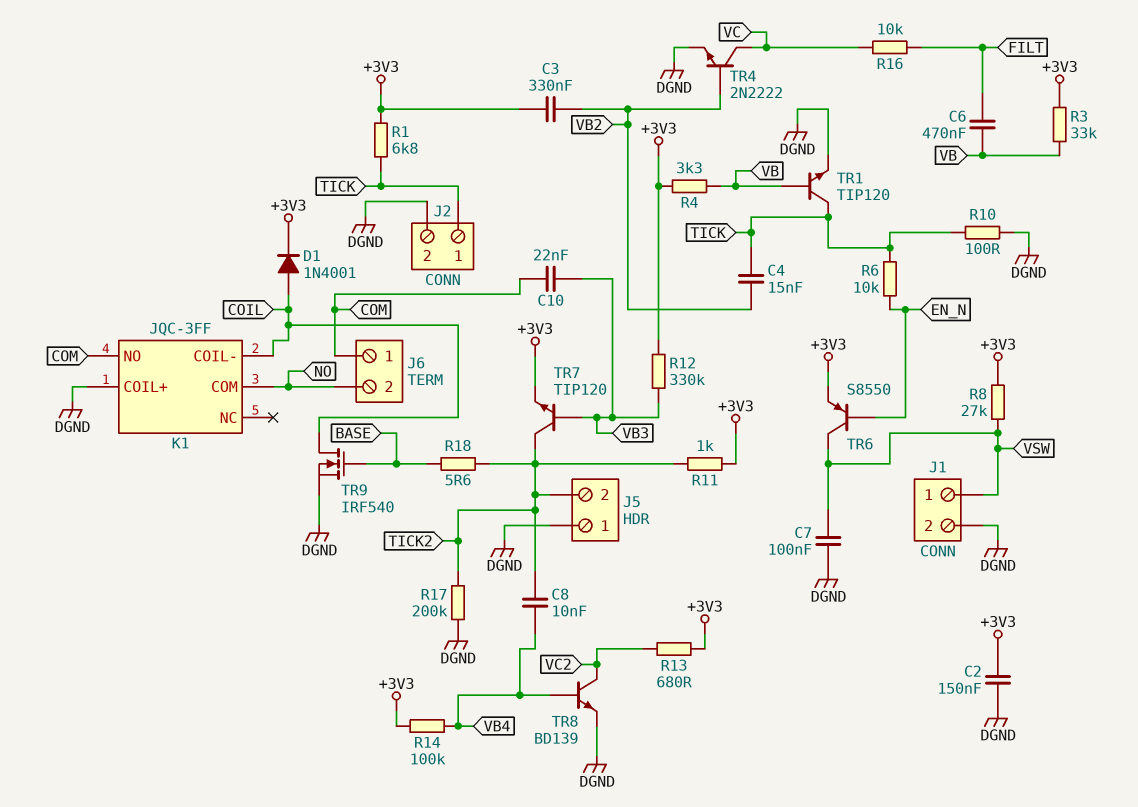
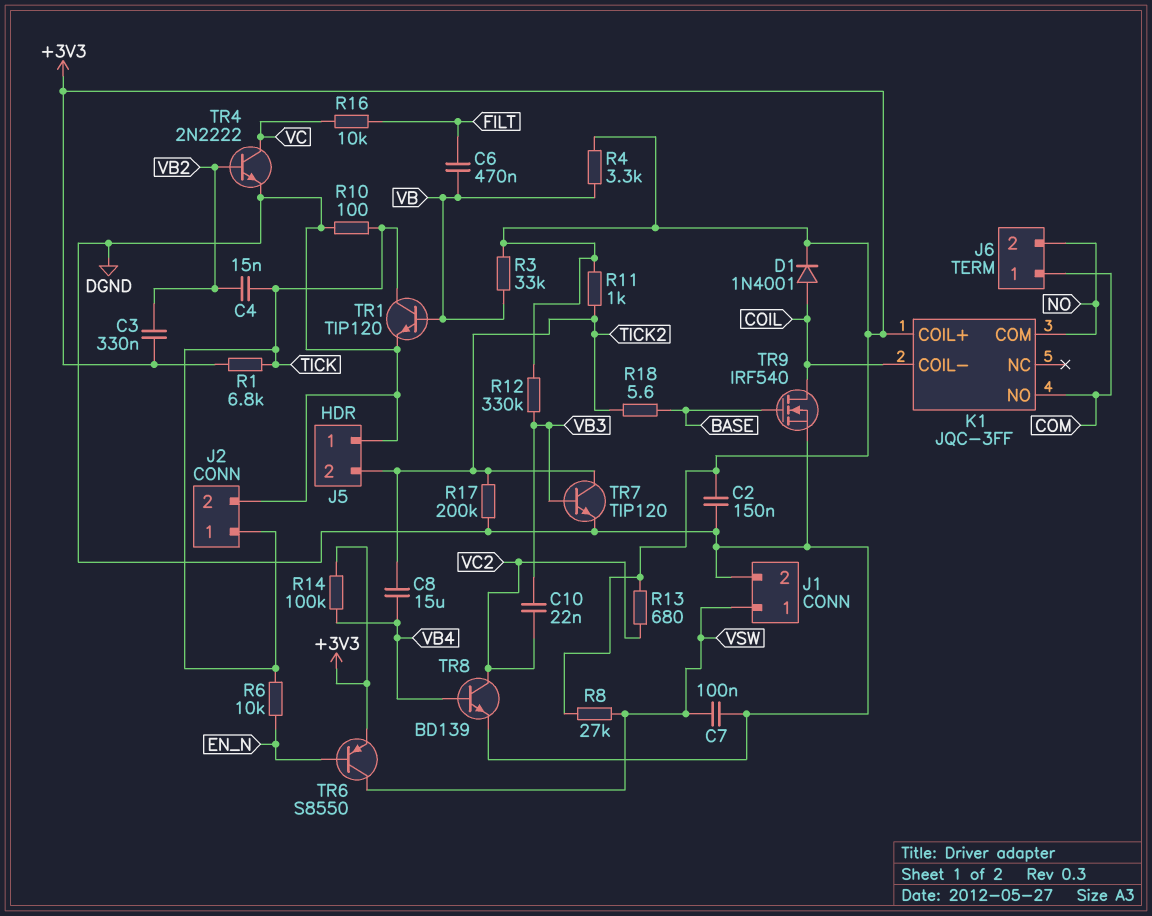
C8: 10nF (TICK2, VB4) -> 15uF (TICK2, VB4)
C10: 22nF (COM, VB3) -> 22nF (VB3, VC2)
K1 pin COIL+: DGND -> +3V3
TR7: NPN TIP120 (B VB3, C TICK2, E +3V3) -> NPN TIP120 (B VB3, C TICK2, E DGND)

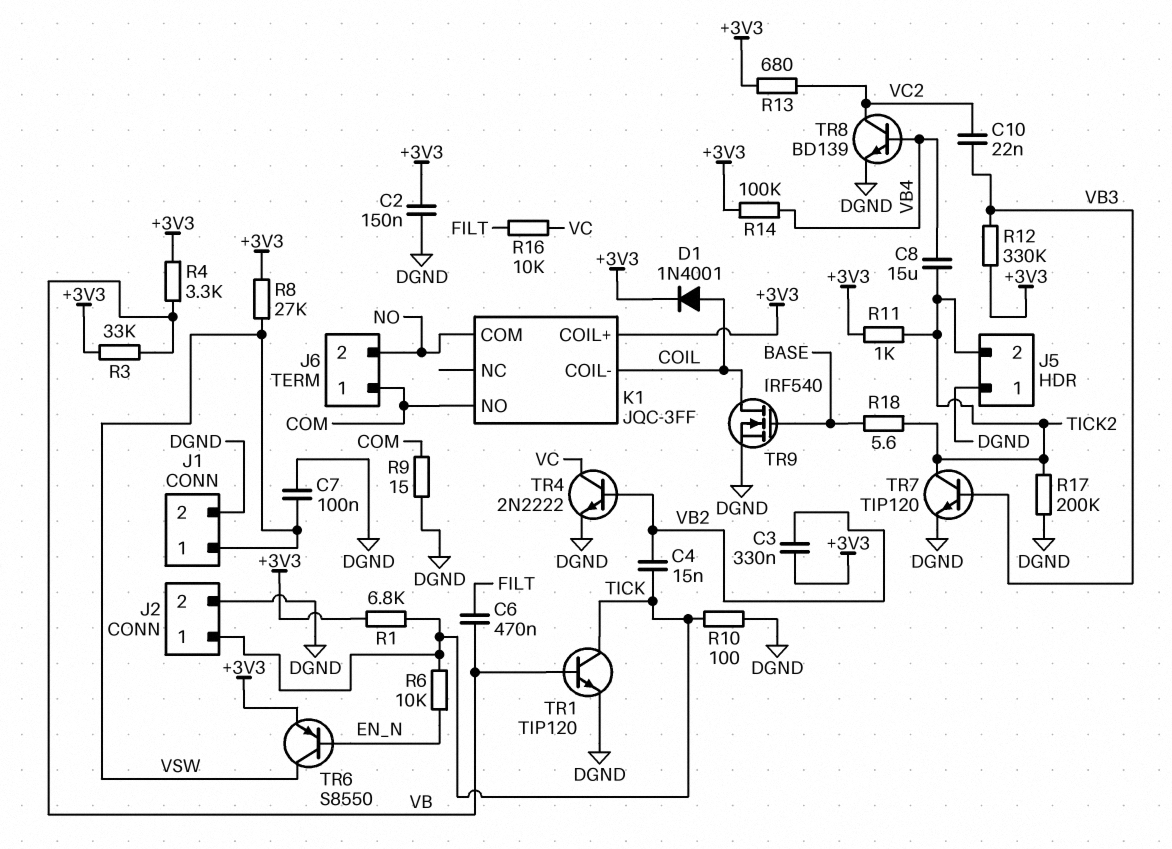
R9: none -> 15 (COM, DGND)

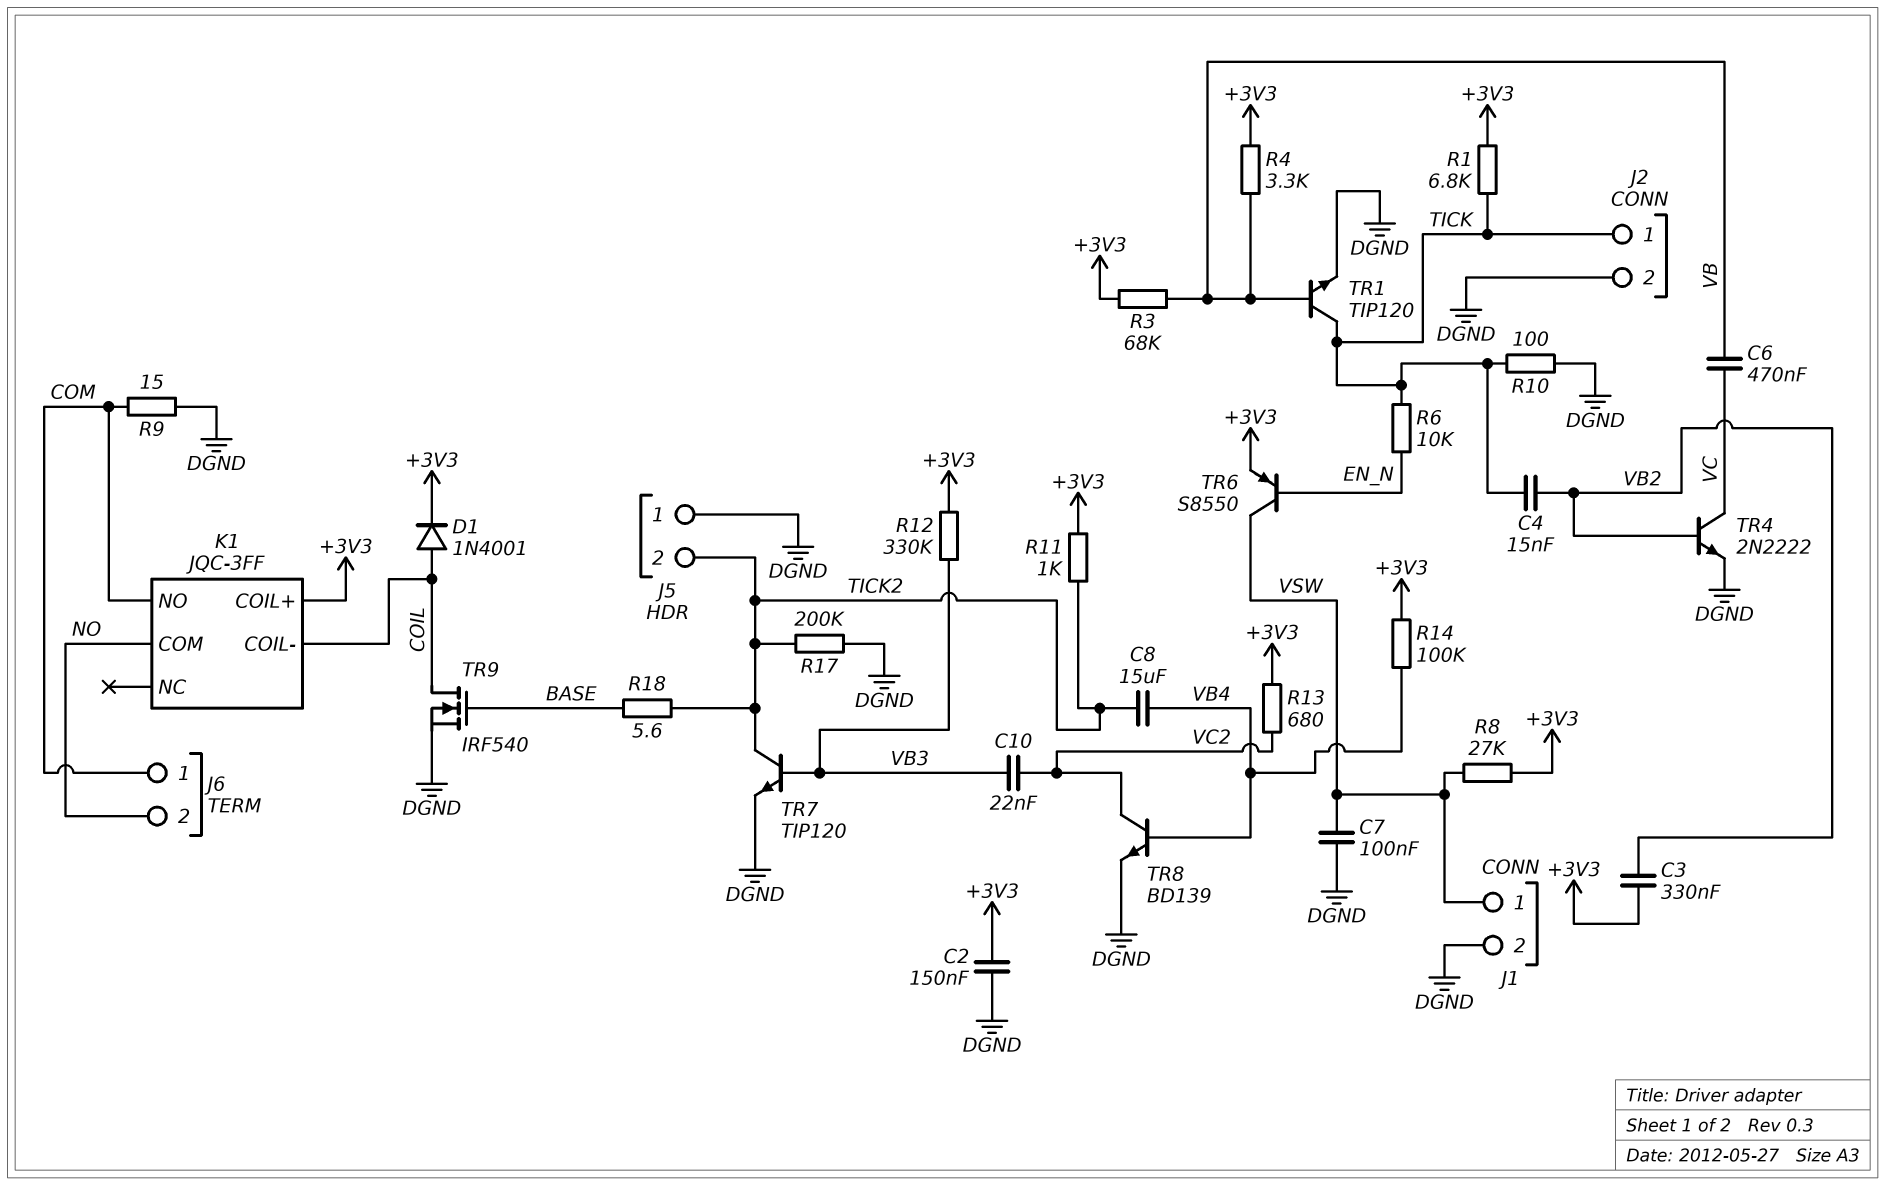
C6: 470nF (FILT, VB) -> 470nF (VB, VC)
R3: 33k (+3V3, VB) -> 68k (+3V3, VB)
R16: 10k (FILT, VC) -> none

